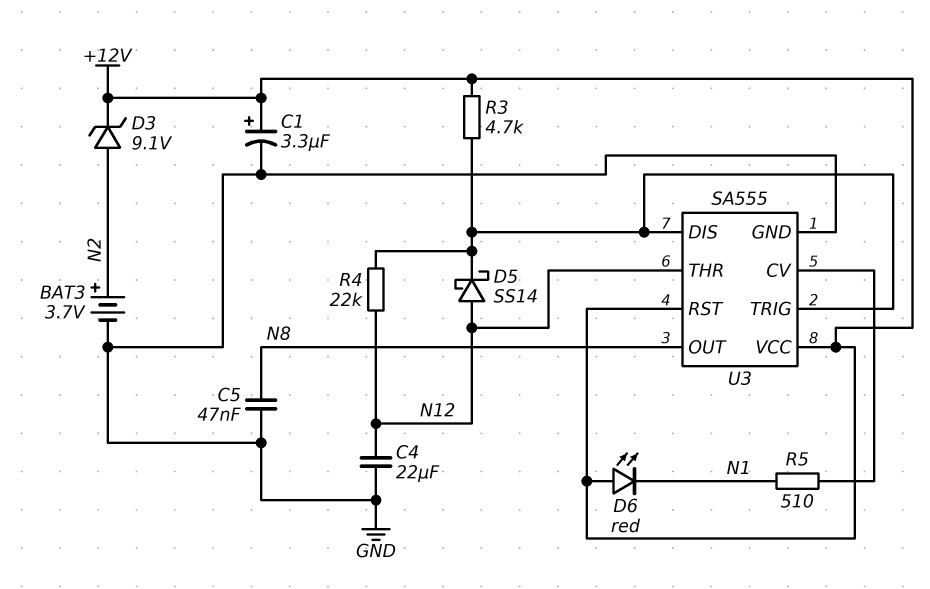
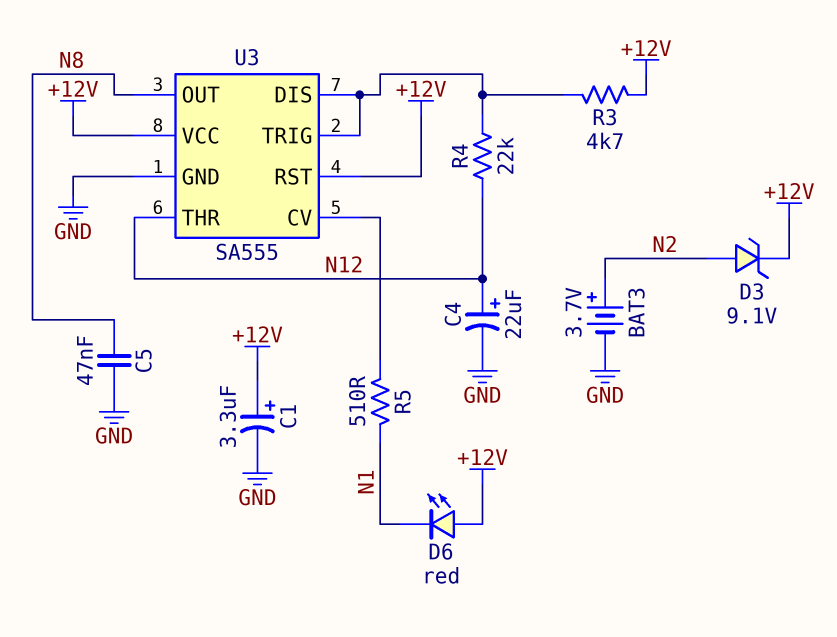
C4: 22uF (GND, N12) -> 22uF (plus N12, minus GND)
D5: schottky SS14 (A N12, K U3/DIS) -> none

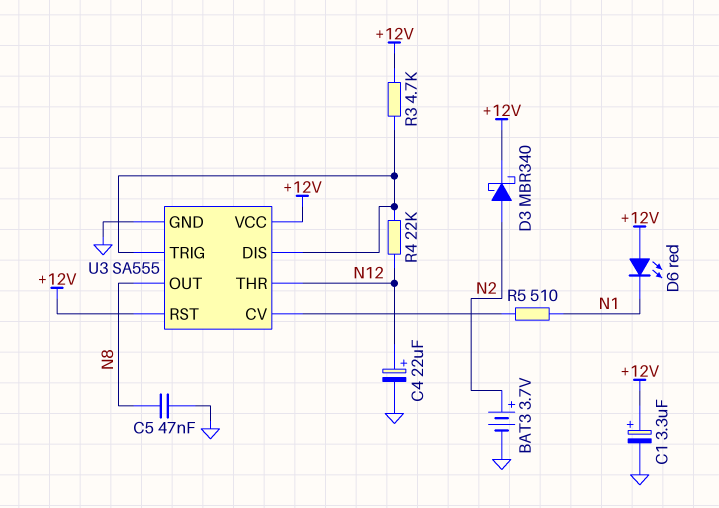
D3: zener 9.1V (A N2, K +12V) -> schottky MBR340 (A N2, K +12V)

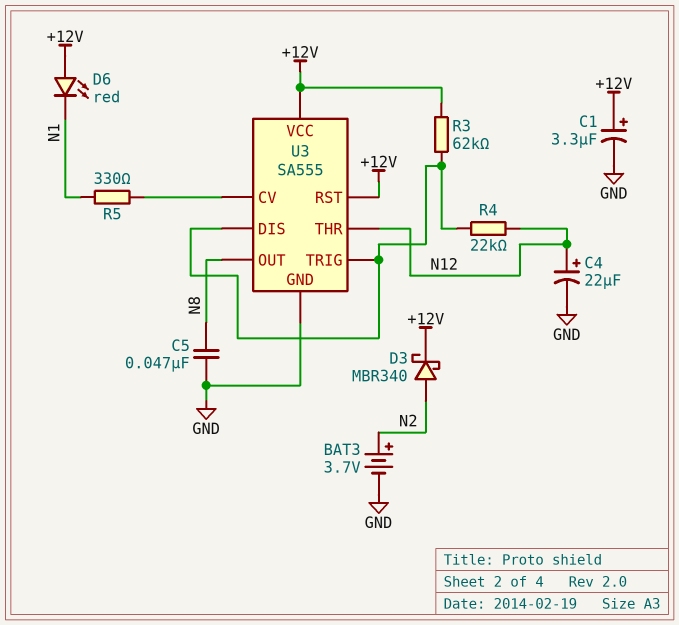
R3: 4.7k (+12V, U3/DIS) -> 62k (+12V, U3/DIS)
R5: 510 (N1, U3/CV) -> 330 (N1, U3/CV)

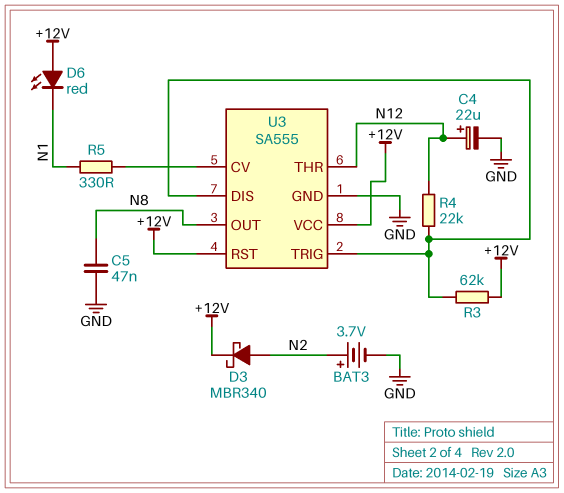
C1: 3.3uF (plus +12V, minus GND) -> none

